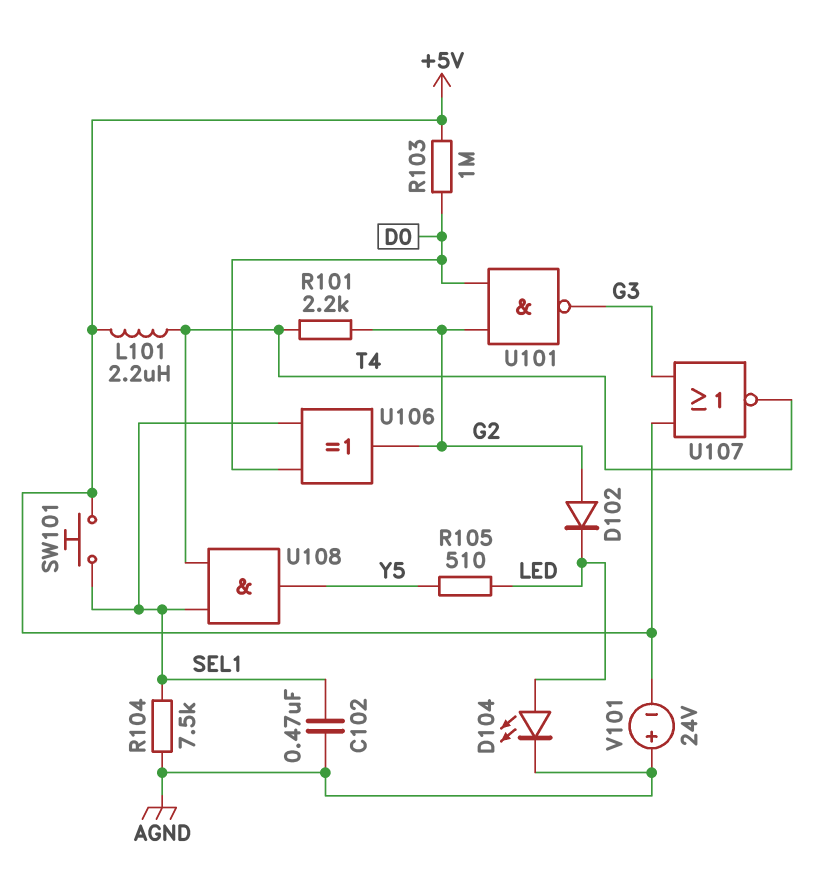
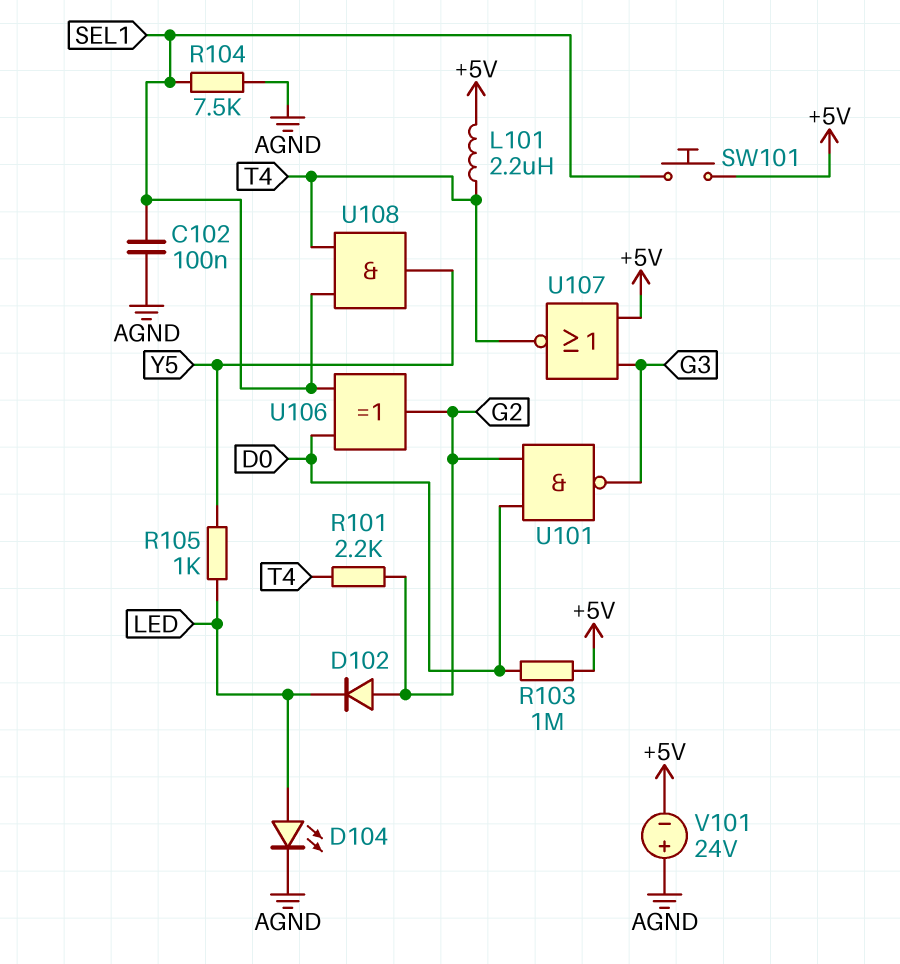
C102: 470nF (AGND, SEL1) -> 100nF (AGND, SEL1)
R105: 510 (LED, Y5) -> 1k (LED, Y5)

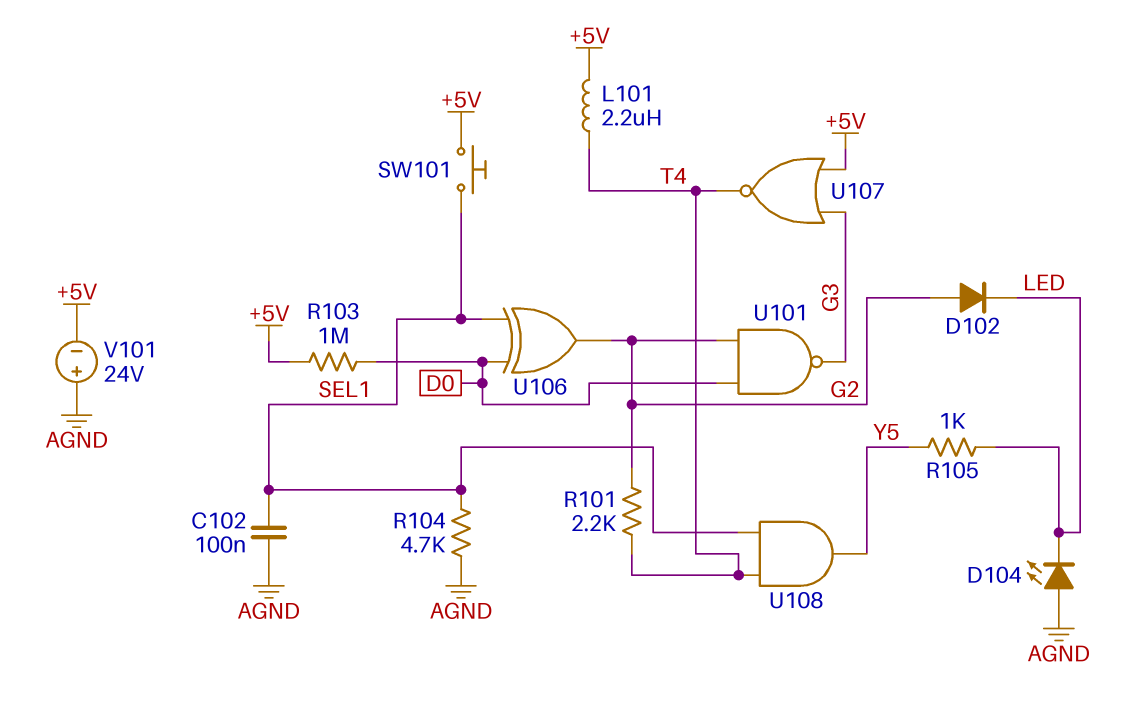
D104: LED (A LED, K AGND) -> LED (A AGND, K LED)
R104: 7.5k (AGND, SEL1) -> 4.7k (AGND, SEL1)

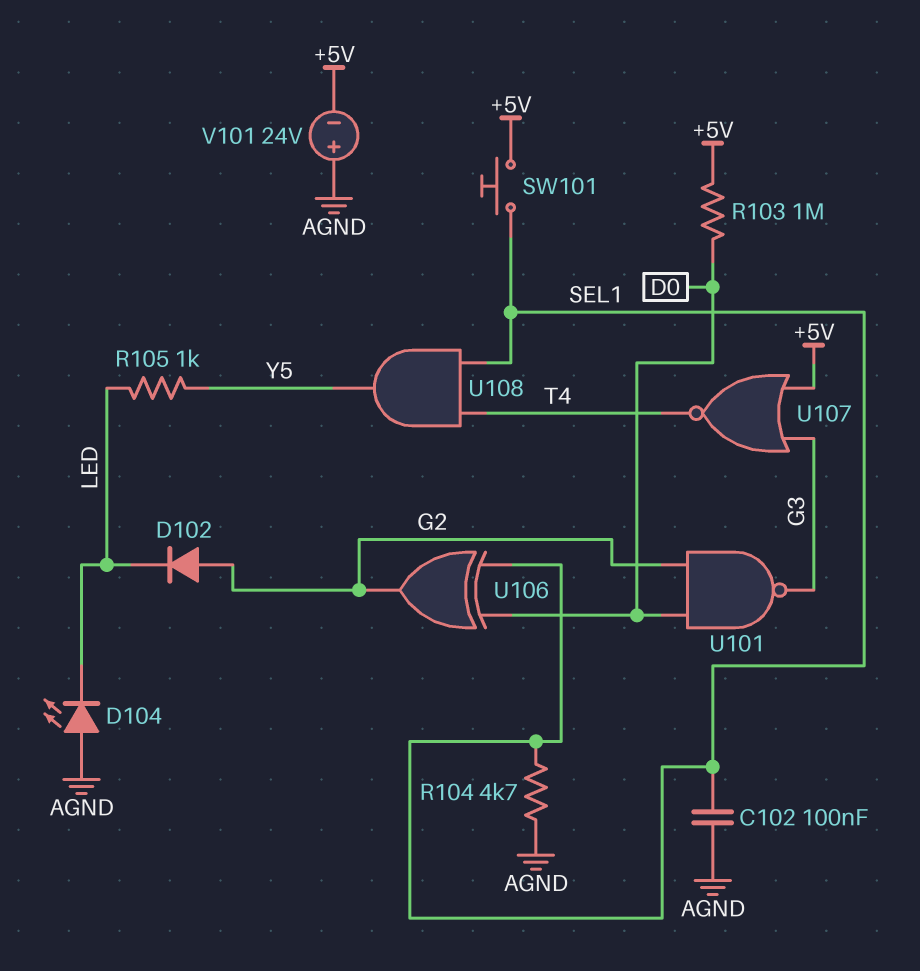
L101: 2.2uH (+5V, T4) -> none
R101: 2.2k (G2, T4) -> none

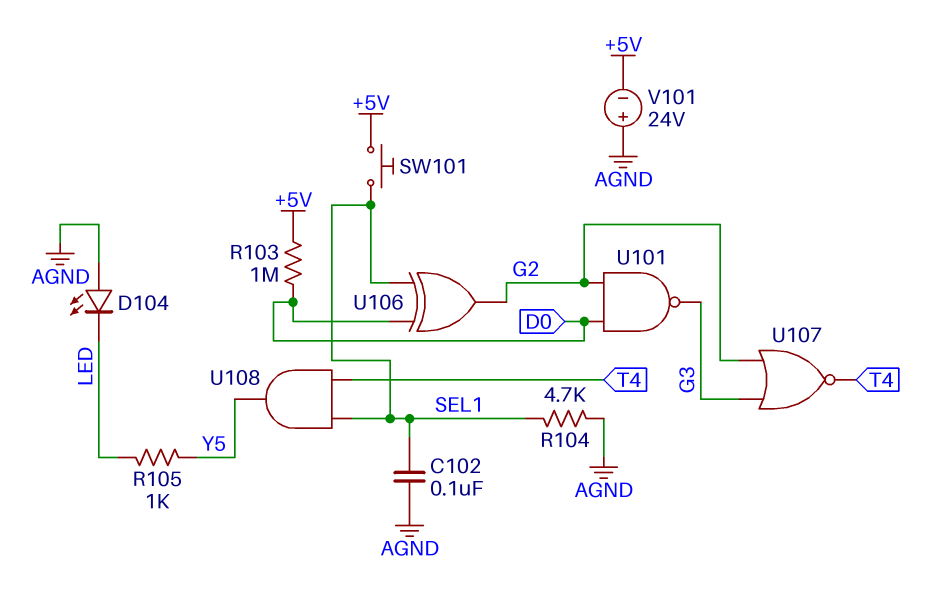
D102: diode (A G2, K LED) -> none
U107: NOR (in +5V, in G3, out T4) -> NOR (in G2, in G3, out T4)

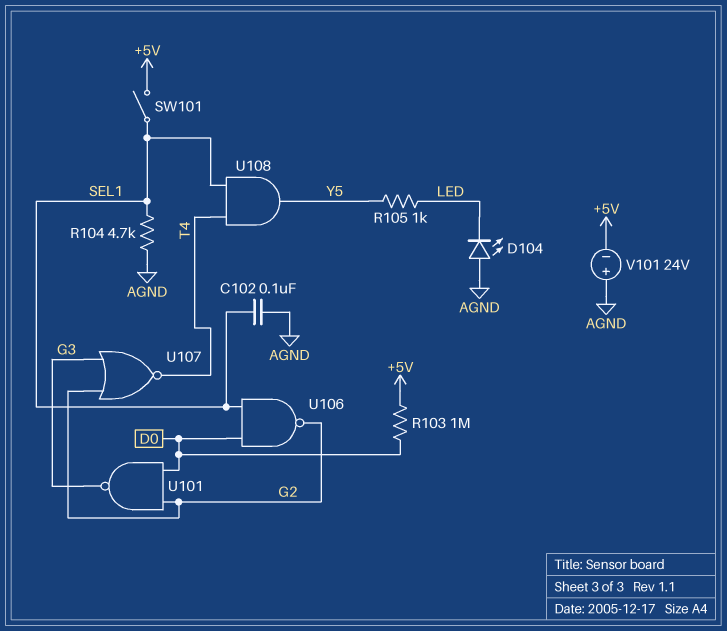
SW101: button (+5V, SEL1) -> switch (+5V, SEL1)
U106: XOR (in D0, in SEL1, out G2) -> NAND (in D0, in SEL1, out G2)

